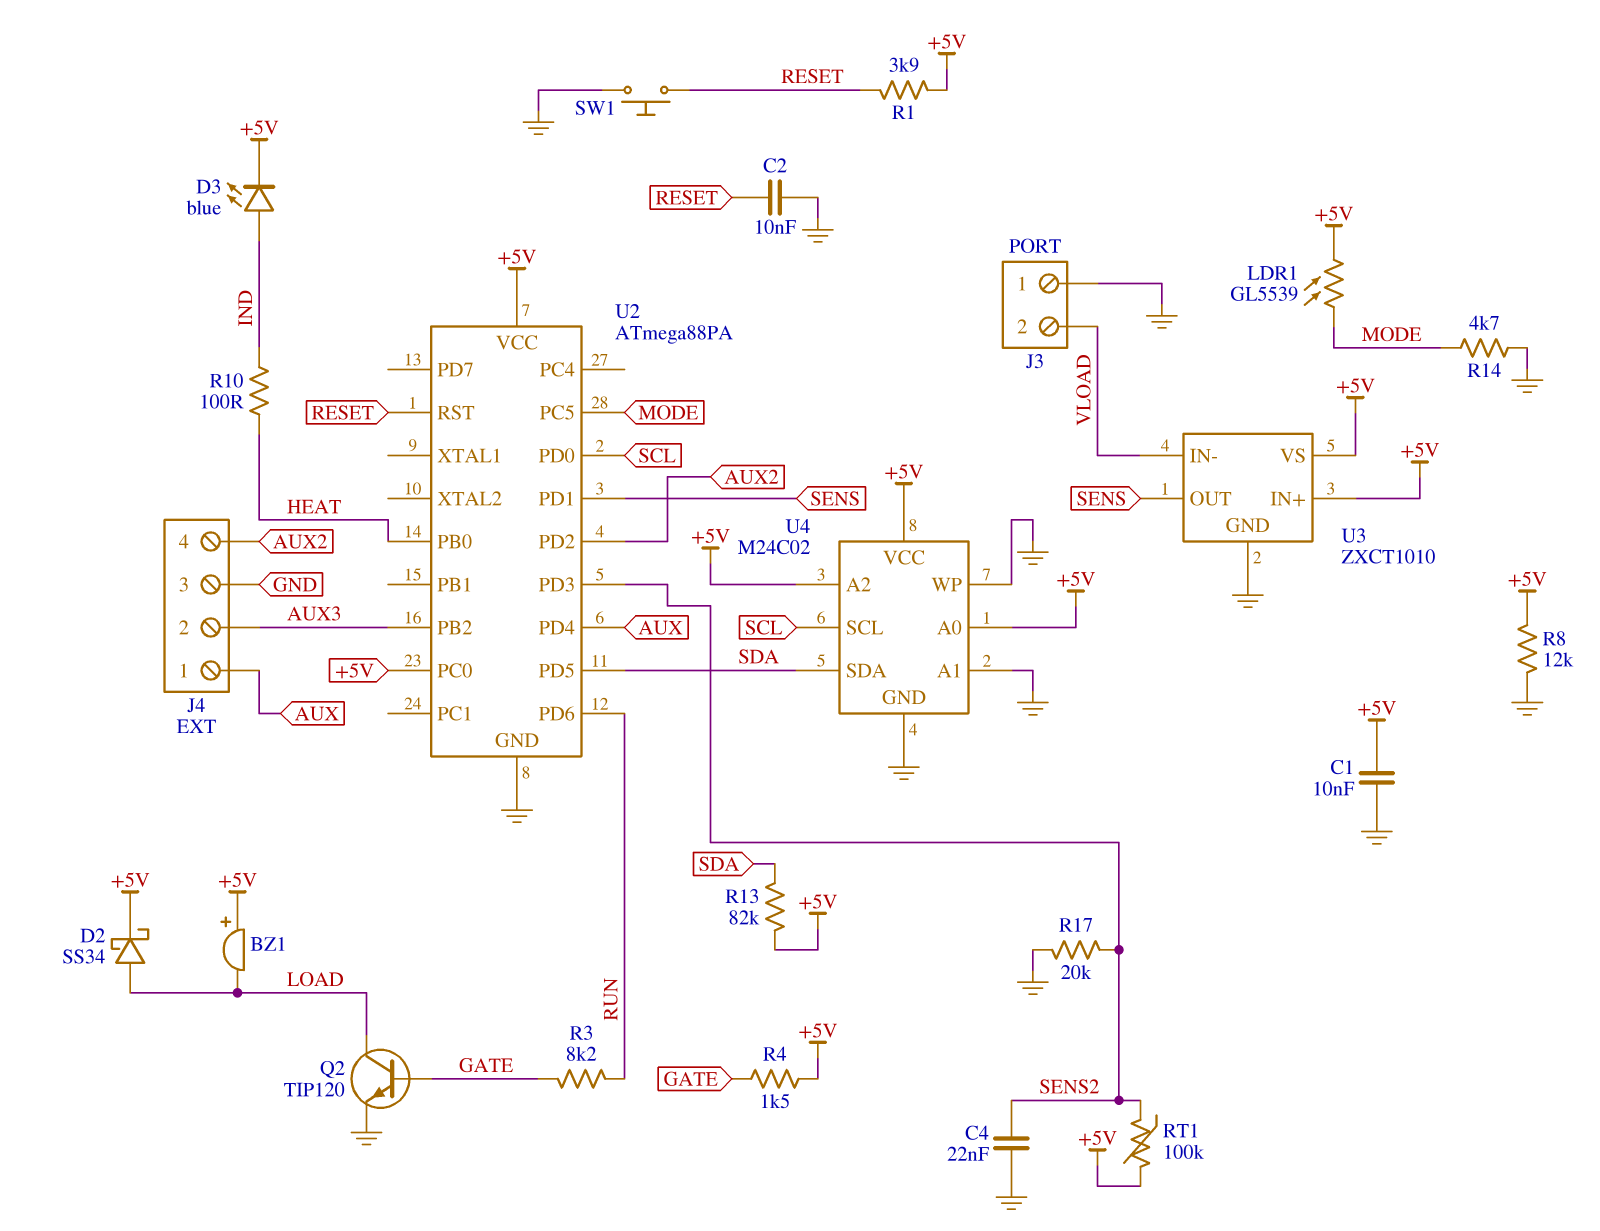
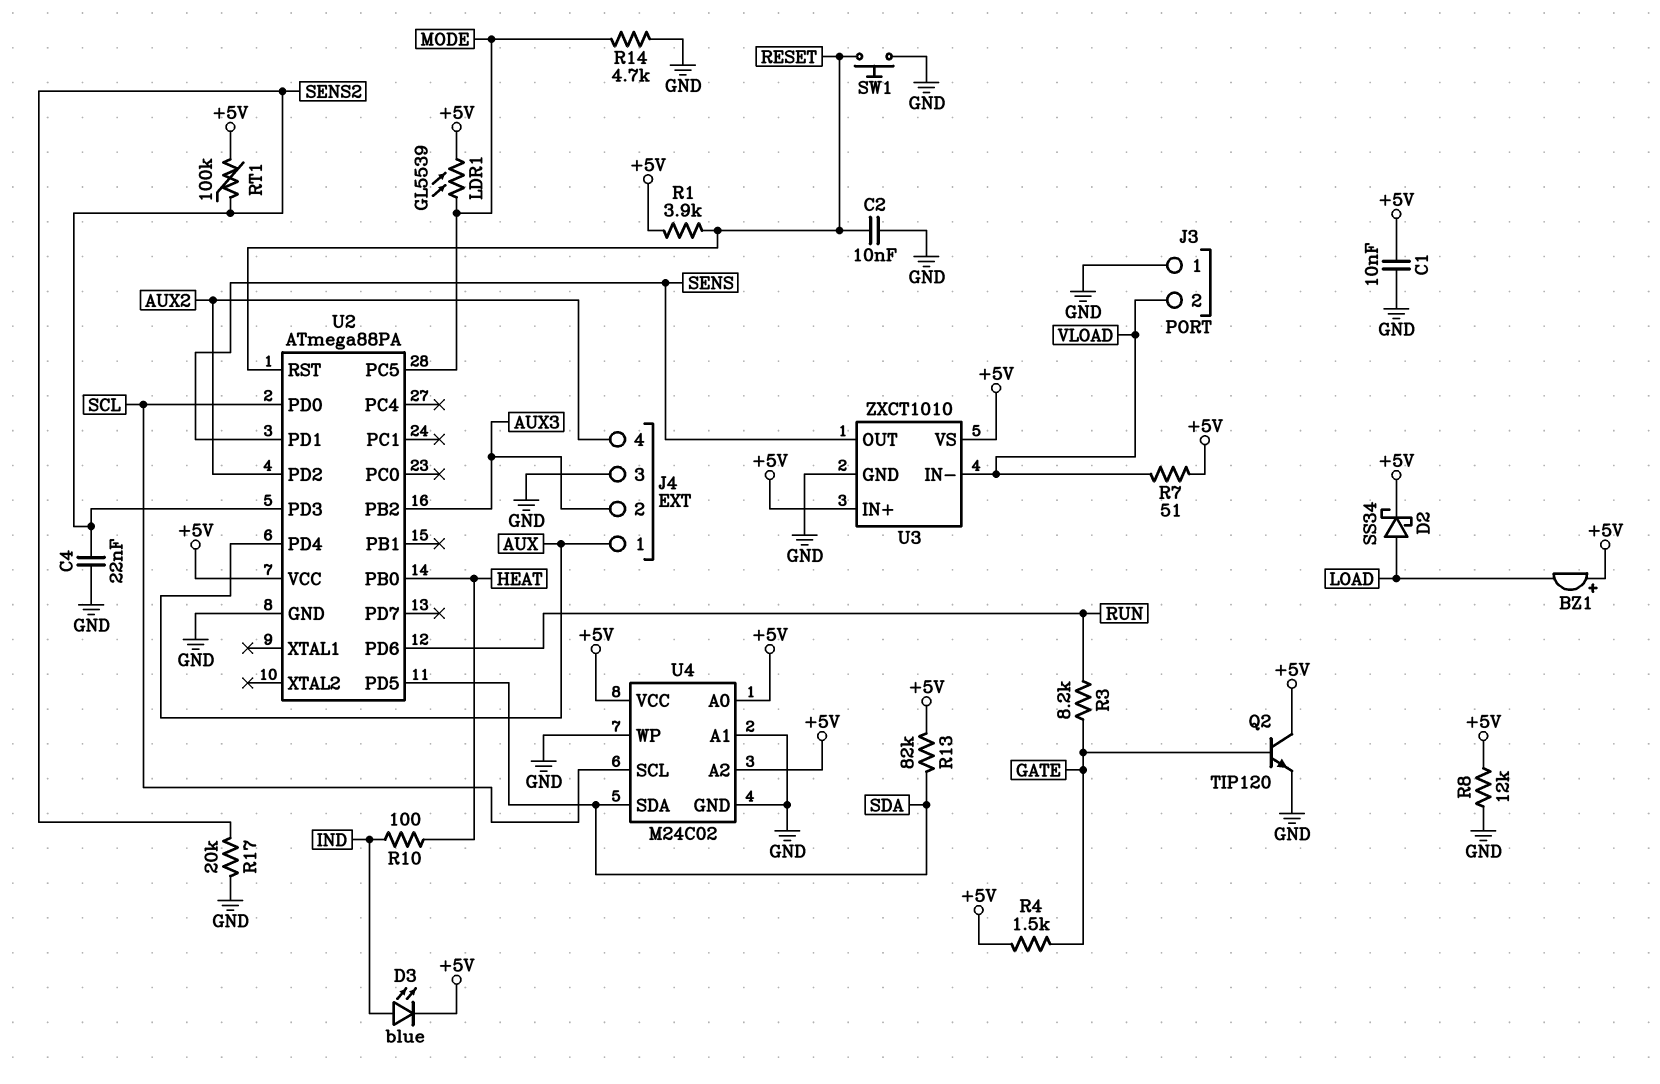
Q2: NPN TIP120 (B GATE, C LOAD, E GND) -> NPN TIP120 (B GATE, C +5V, E GND)
R7: none -> 51 (+5V, VLOAD)
U2 pin PC0: +5V -> none

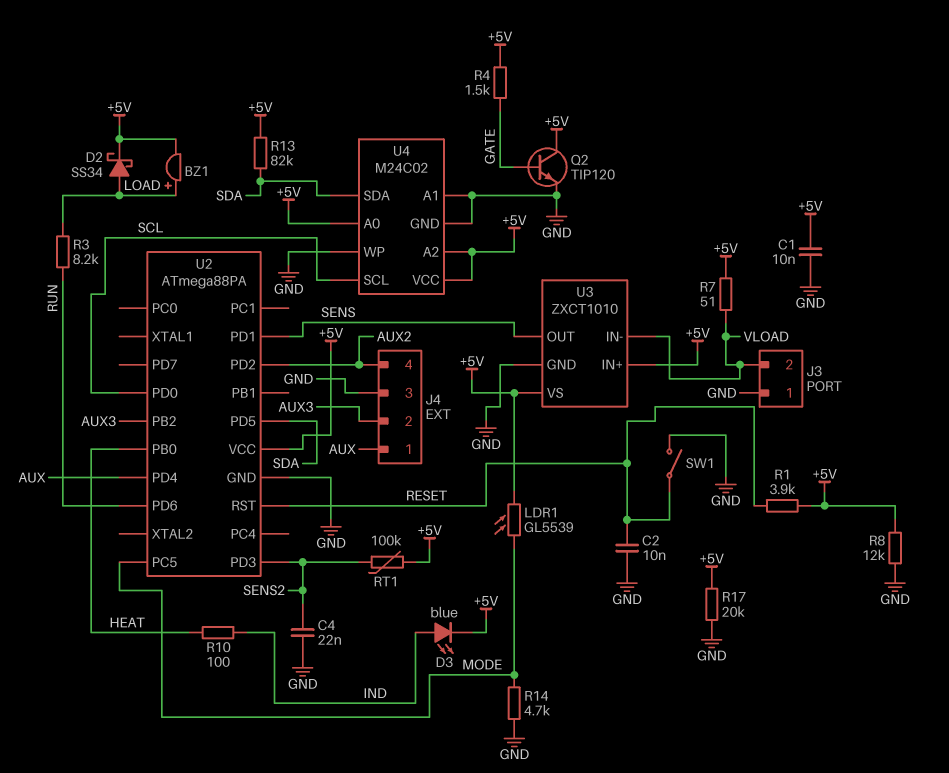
BZ1: buzzer (plus +5V, minus LOAD) -> buzzer (plus LOAD, minus +5V)
R3: 8.2k (GATE, RUN) -> 8.2k (LOAD, RUN)
R17: 20k (GND, SENS2) -> 20k (+5V, GND)
SW1: button (GND, RESET) -> switch (GND, RESET)

